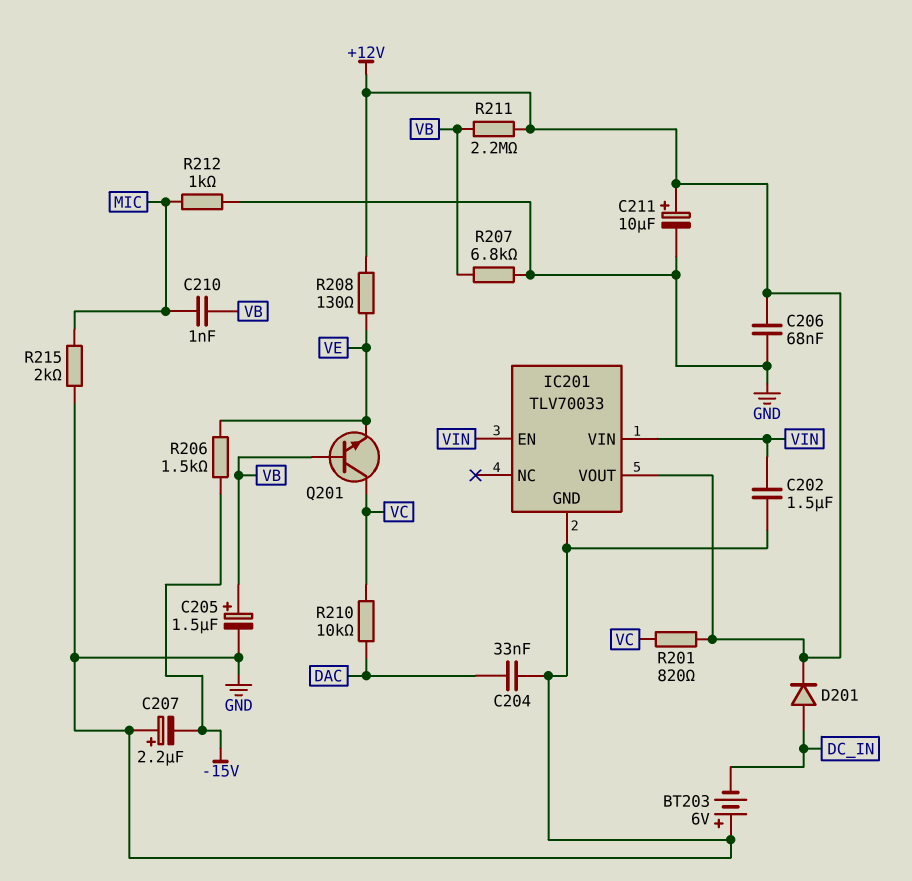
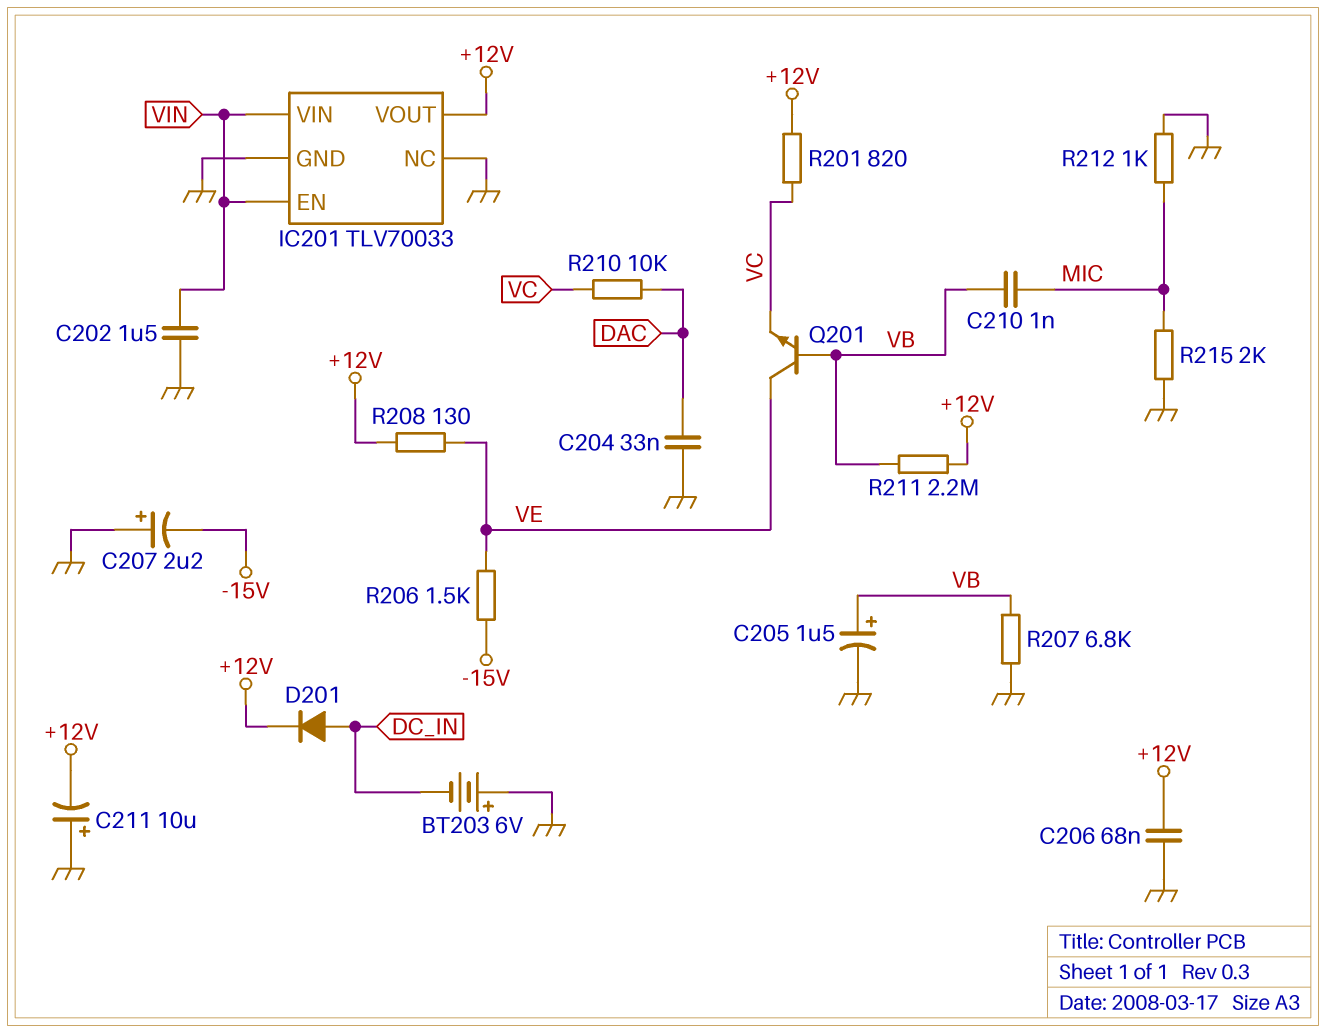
C211: 10uF (plus +12V, minus GND) -> 10uF (plus GND, minus +12V)
IC201 pin NC: none -> GND
Q201: NPN (B VB, C VC, E VE) -> NPN (B VB, C VE, E VC)

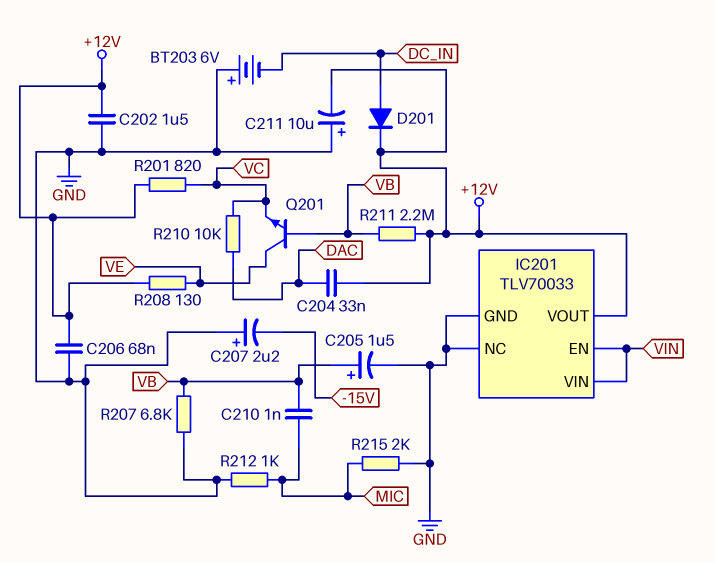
C202: 1.5uF (GND, VIN) -> 1.5uF (+12V, GND)
C204: 33nF (DAC, GND) -> 33nF (+12V, DAC)
R206: 1.5k (-15V, VE) -> none

